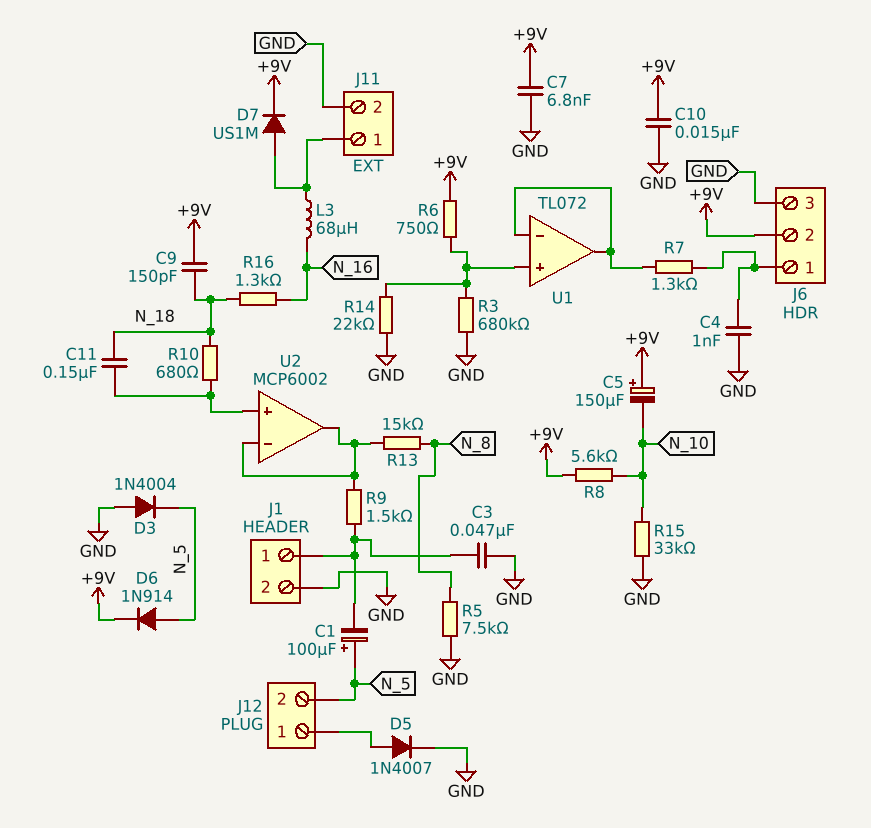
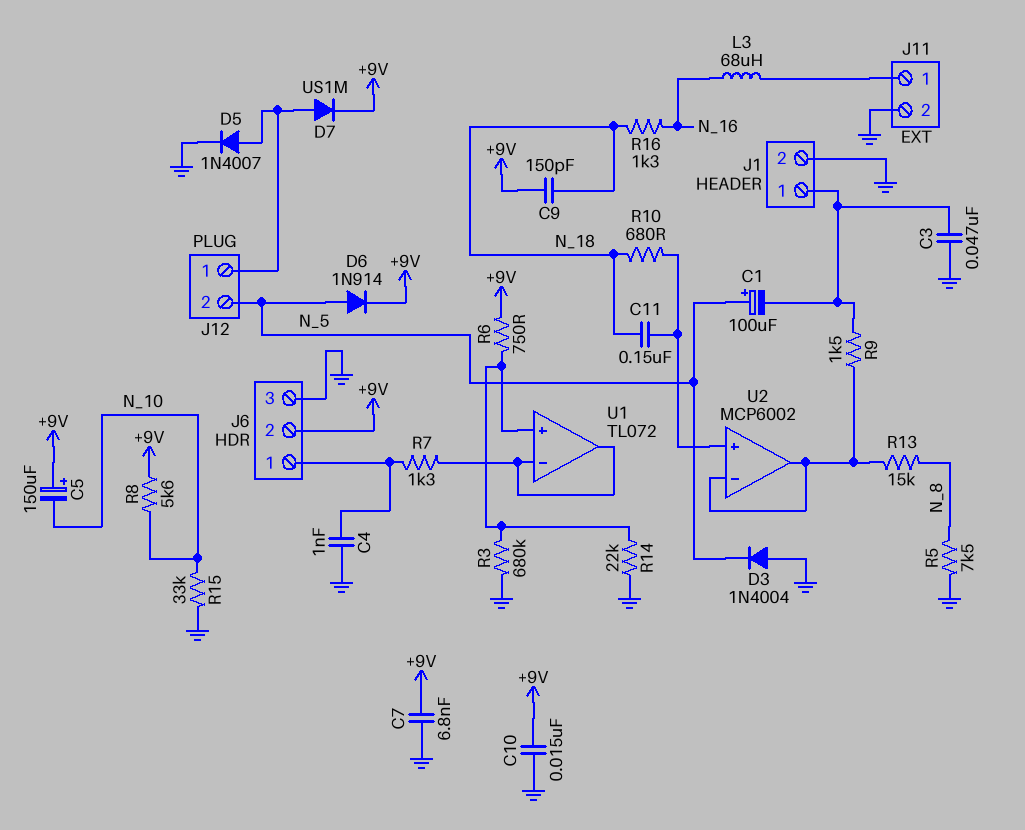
D7: diode US1M (A J11/1, K +9V) -> diode US1M (A J12/1, K +9V)

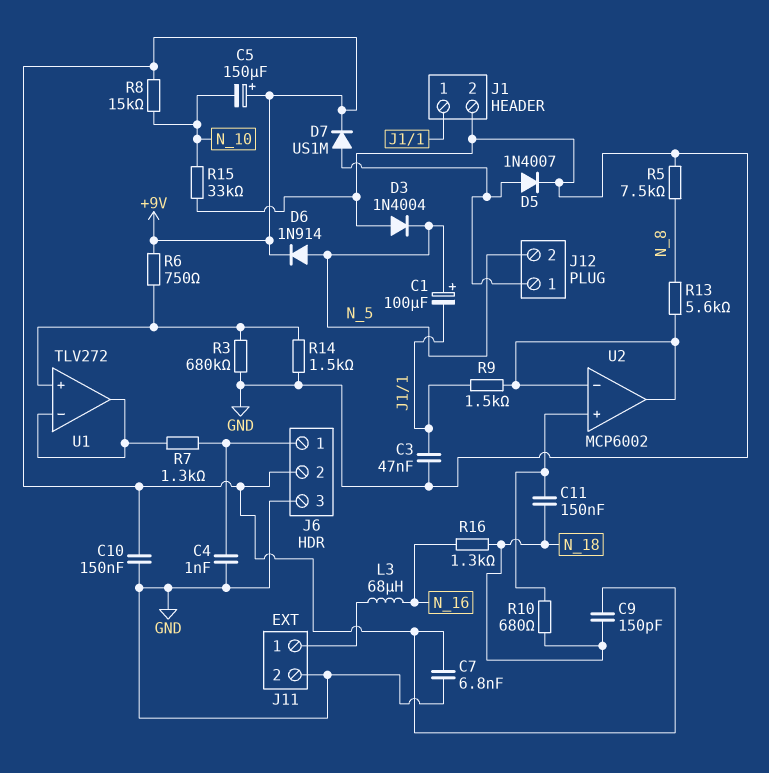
C10: 15nF (+9V, GND) -> 150nF (+9V, GND)
R8: 5.6k (+9V, N_10) -> 15k (+9V, N_10)
R13: 15k (N_8, U2/in-) -> 5.6k (N_8, U2/in-)
R14: 22k (GND, U1/in+) -> 1.5k (GND, U1/in+)
U1: TL072 -> TLV272

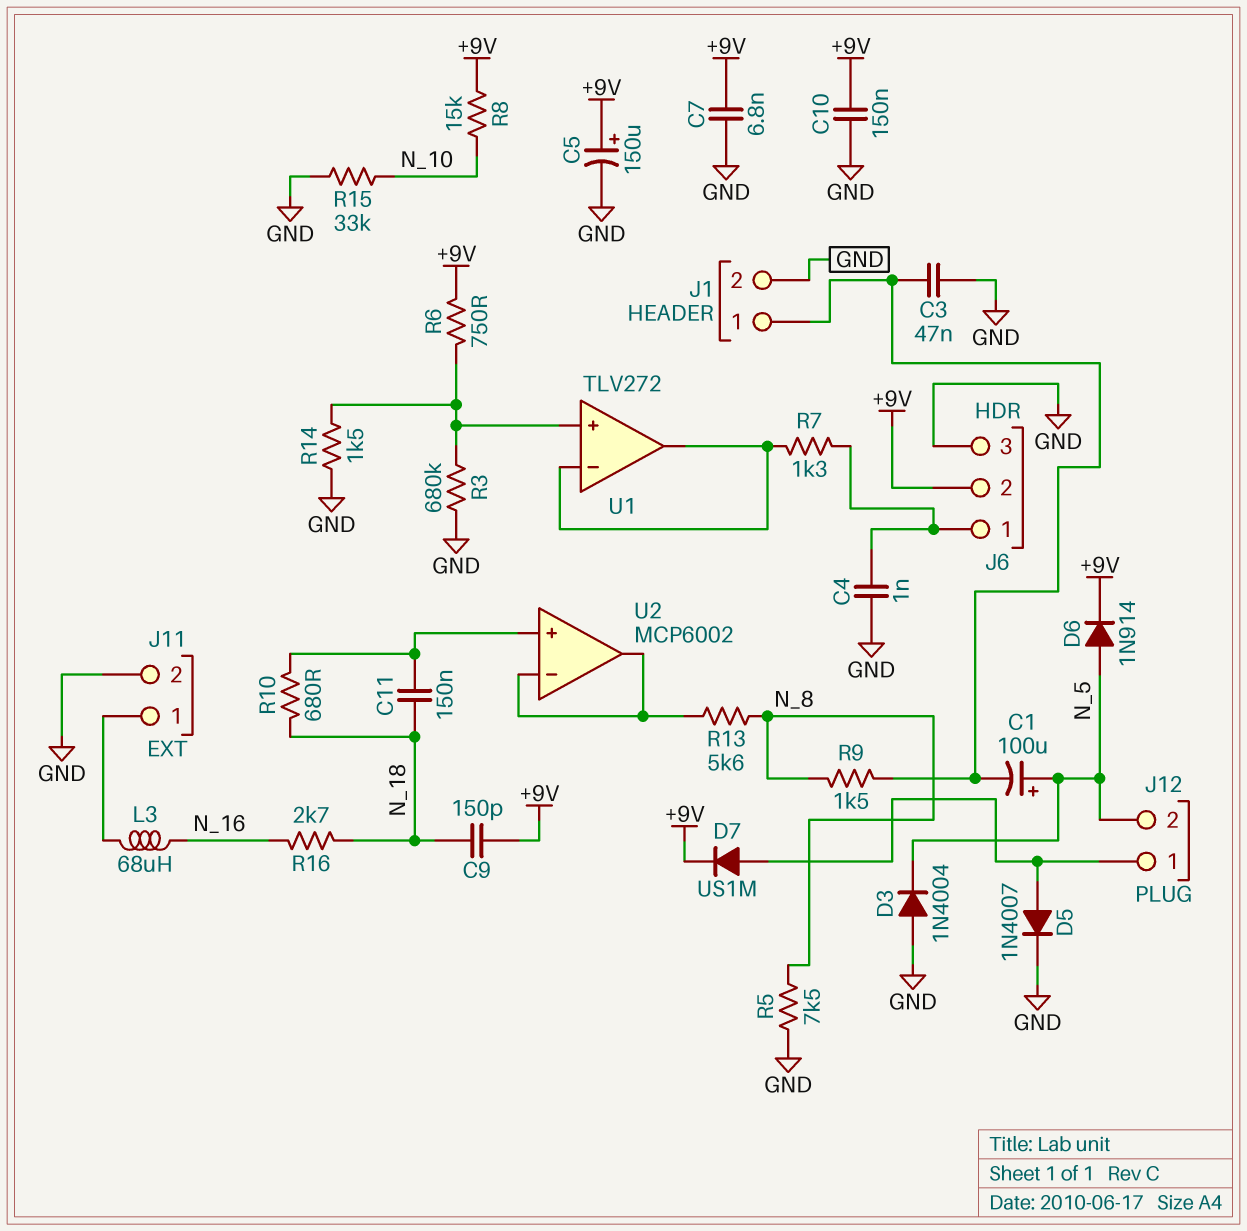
C5: 150uF (plus +9V, minus N_10) -> 150uF (plus +9V, minus GND)
R9: 1.5k (J1/1, U2/in-) -> 1.5k (J1/1, N_8)
R16: 1.3k (N_16, N_18) -> 2.7k (N_16, N_18)

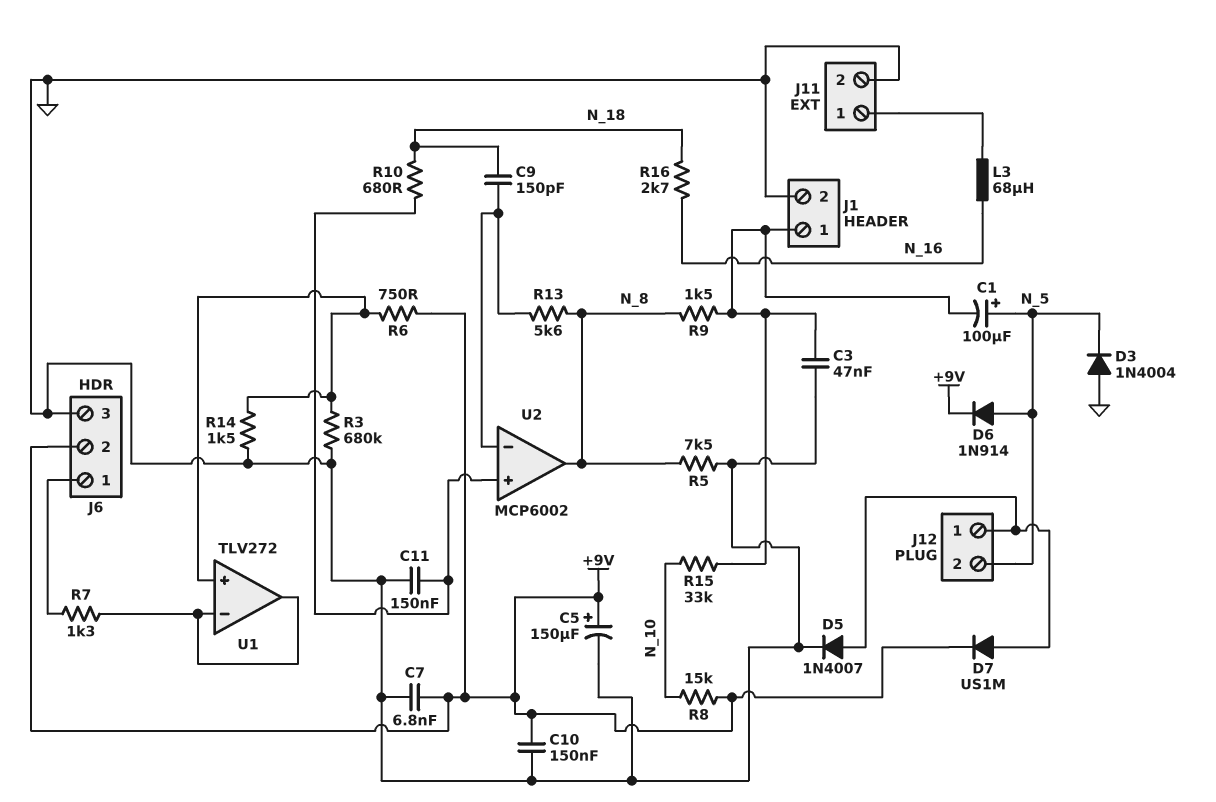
C4: 1nF (GND, J6/1) -> none
C9: 150pF (+9V, N_18) -> 150pF (N_18, U2/in-)
C11: 150nF (N_18, U2/in+) -> 150nF (GND, U2/in+)
R15: 33k (GND, N_10) -> 33k (J1/1, N_10)
U2 pin out: U2/in- -> N_8

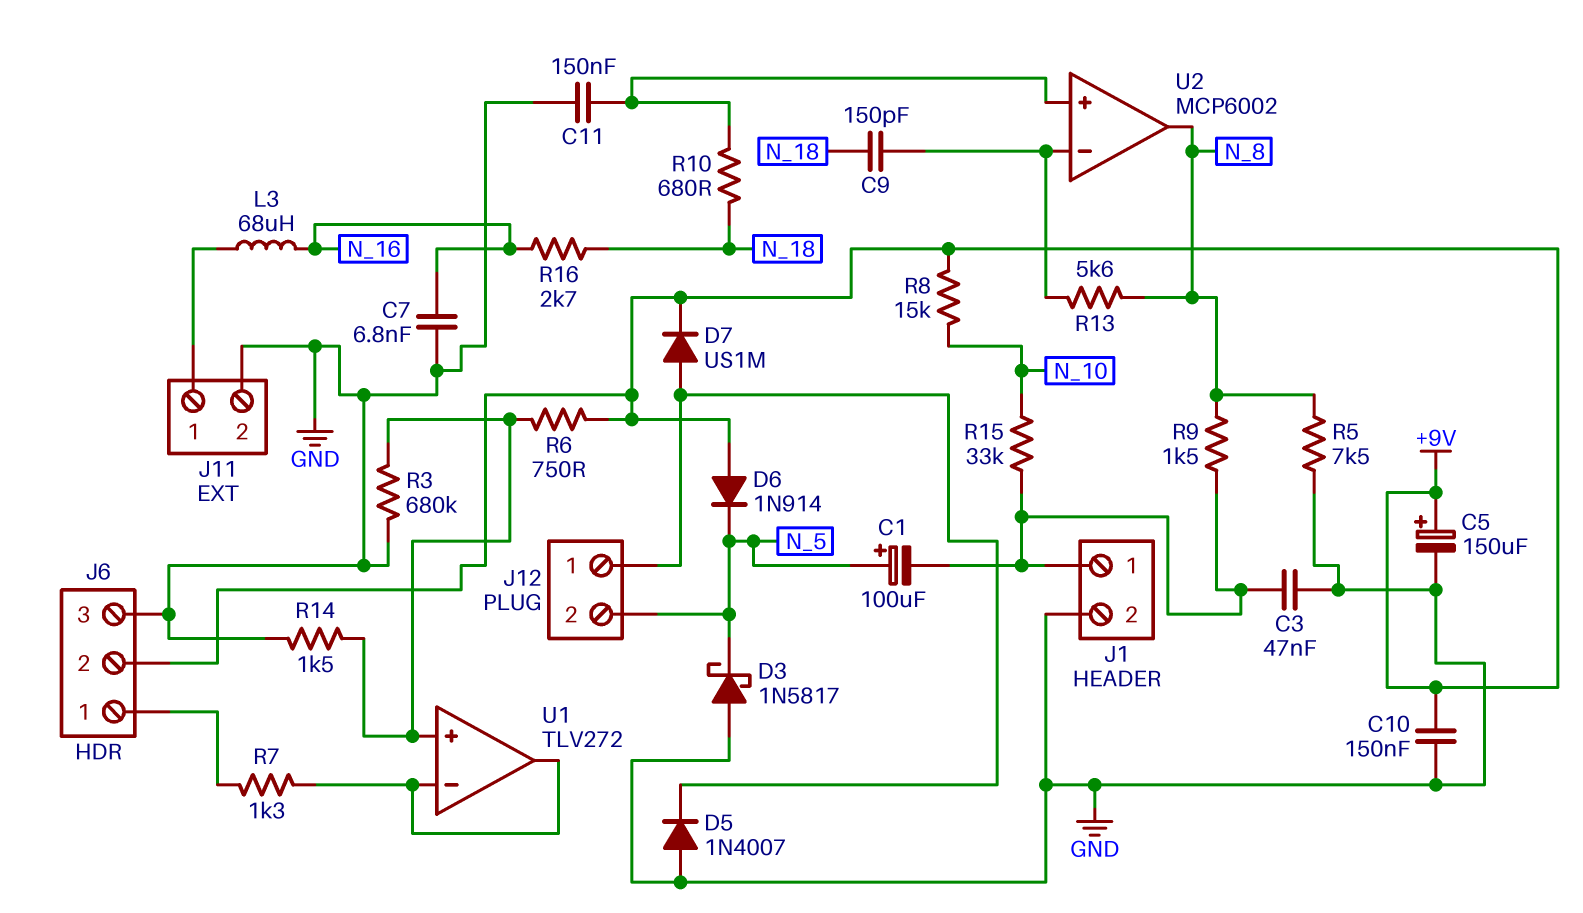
C7: 6.8nF (+9V, GND) -> 6.8nF (GND, N_16)
D3: diode 1N4004 (A GND, K N_5) -> schottky 1N5817 (A GND, K N_5)
D5: diode 1N4007 (A J12/1, K GND) -> diode 1N4007 (A GND, K J12/1)
D6: diode 1N914 (A N_5, K +9V) -> diode 1N914 (A +9V, K N_5)

